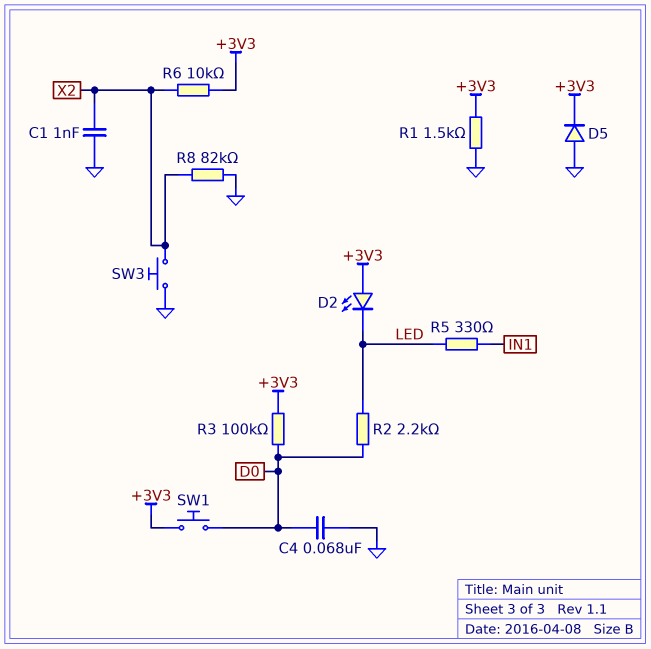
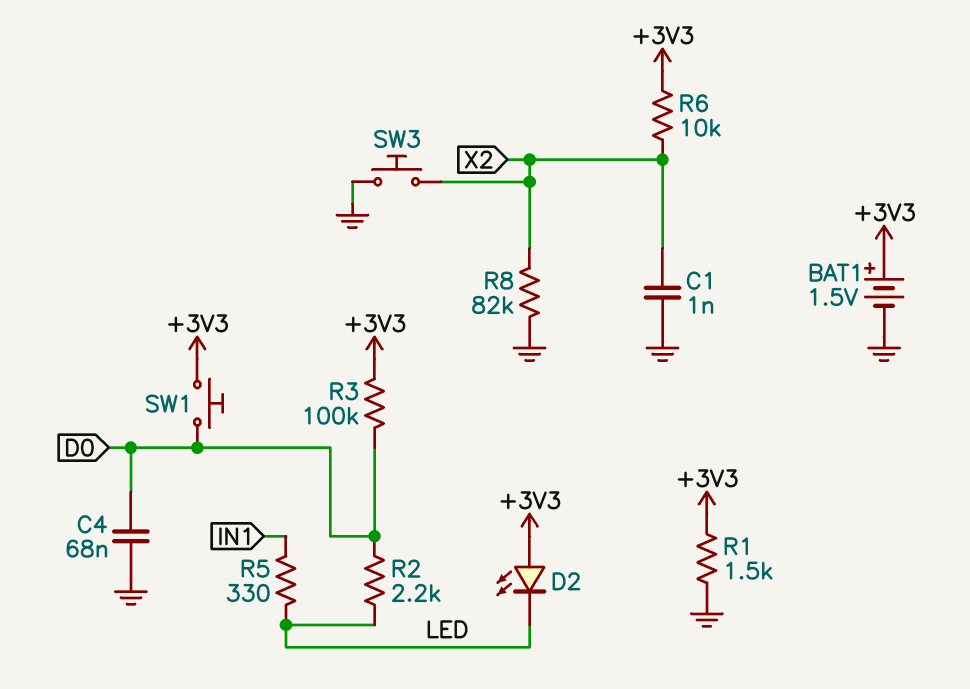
BAT1: none -> 1.5V (plus +3V3, minus GND)
D5: diode (A GND, K +3V3) -> none

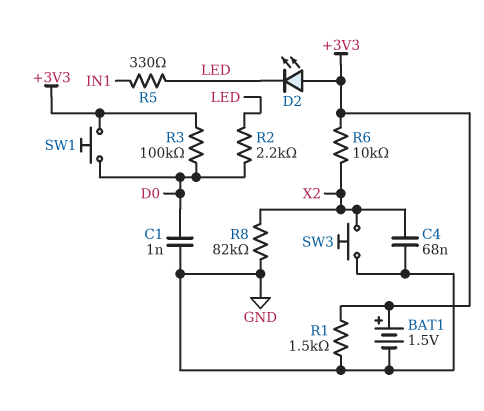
C1: 1nF (GND, X2) -> 1nF (D0, GND)
C4: 68nF (D0, GND) -> 68nF (GND, X2)

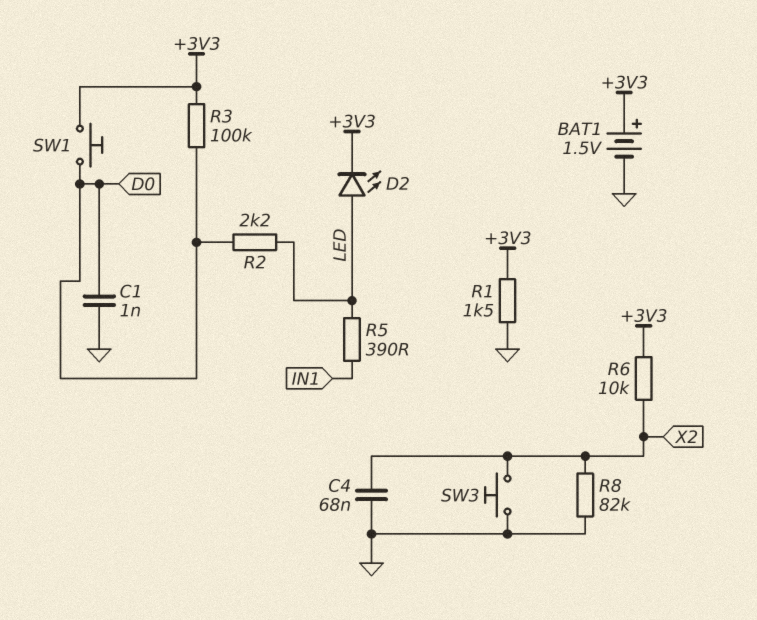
D2: LED (A +3V3, K LED) -> LED (A LED, K +3V3)
R5: 330 (IN1, LED) -> 390 (IN1, LED)

